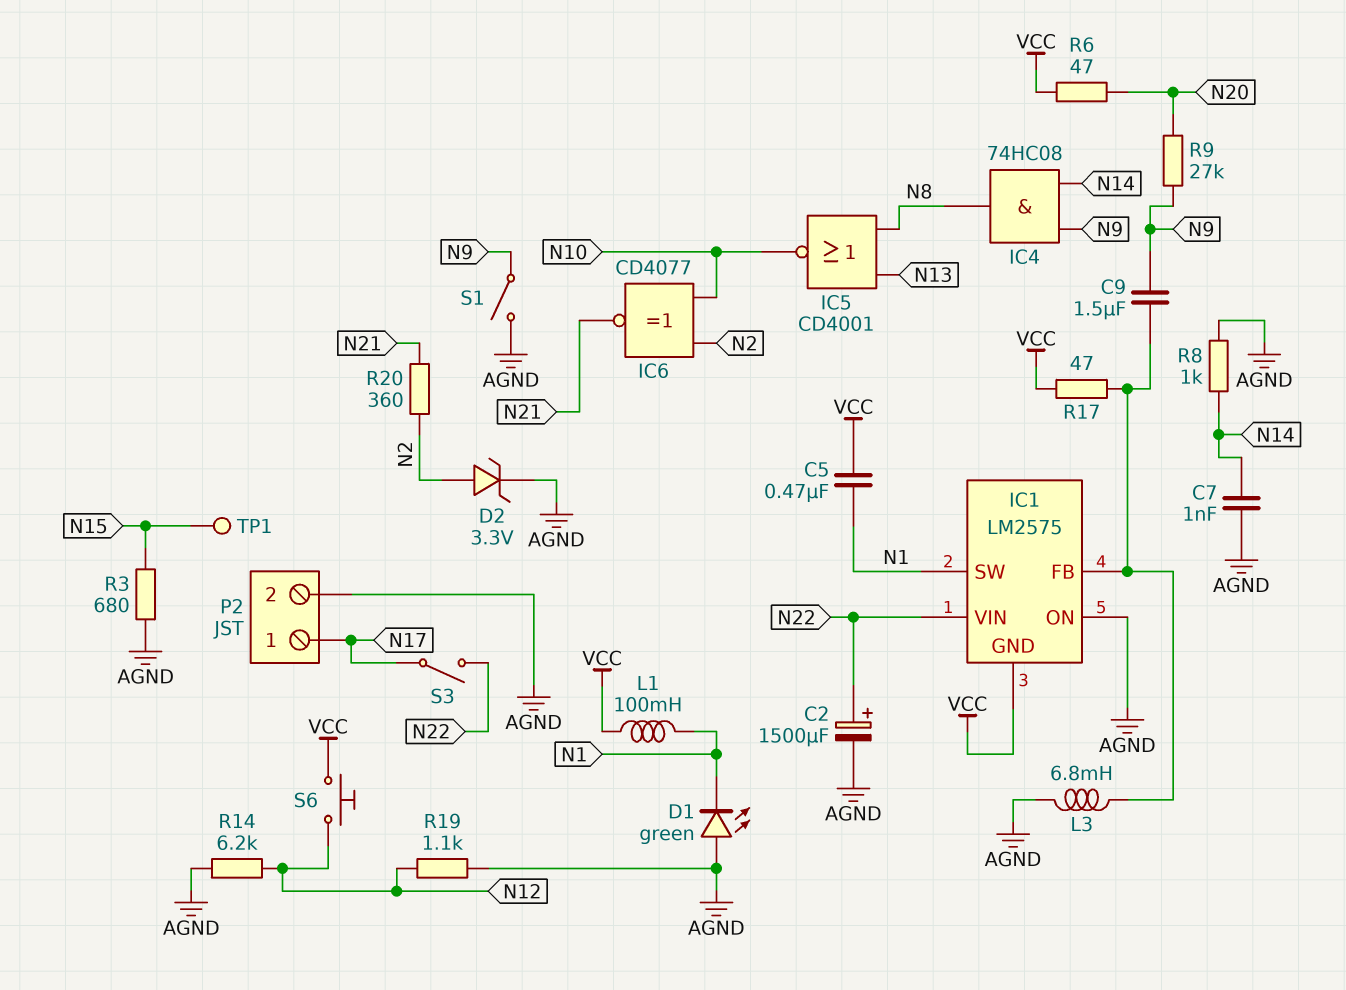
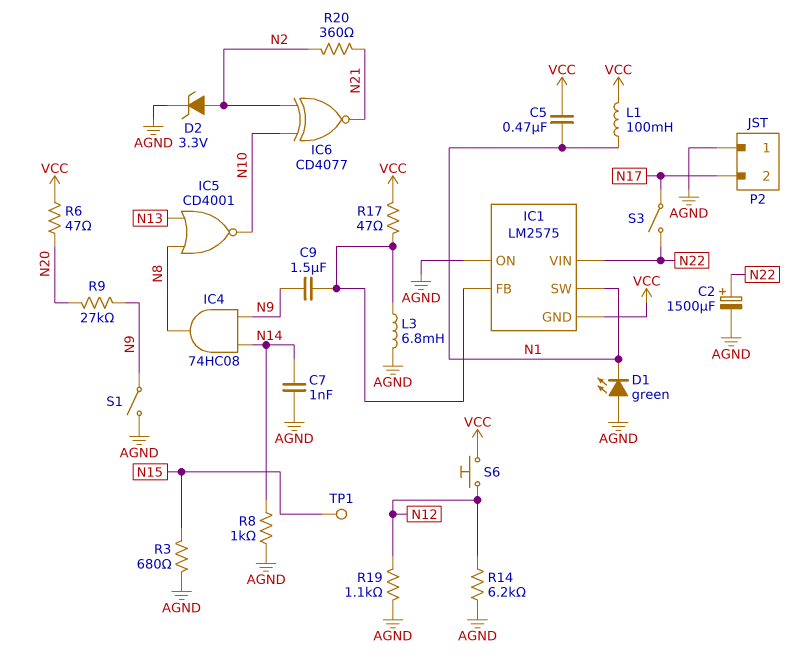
P2 pin 1: N17 -> AGND
P2 pin 2: AGND -> N17

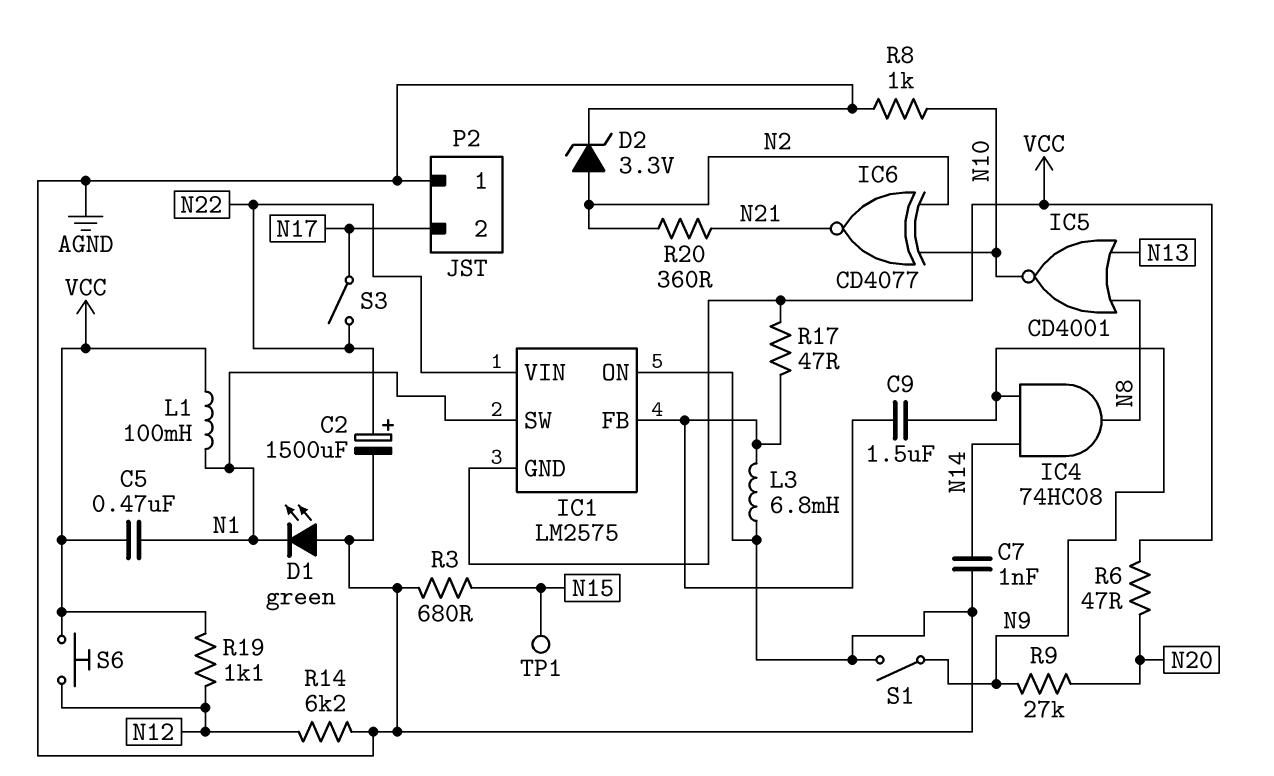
R8: 1k (AGND, N14) -> 1k (AGND, N10)
R19: 1.1k (AGND, N12) -> 1.1k (N12, VCC)

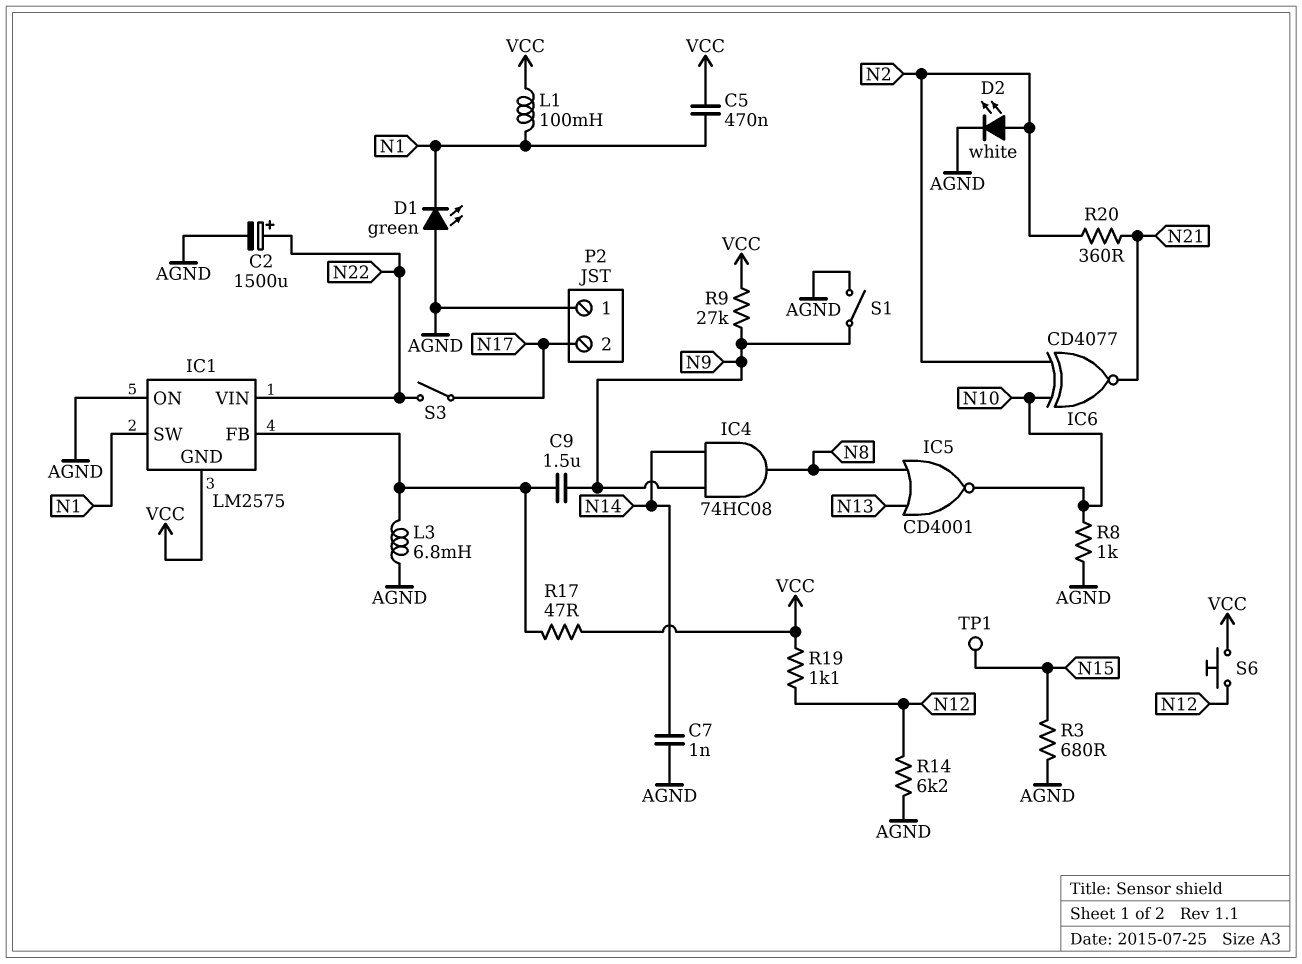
D2: zener 3.3V (A N2, K AGND) -> LED white (A N2, K AGND)
R6: 47 (N20, VCC) -> none
R9: 27k (N9, N20) -> 27k (N9, VCC)

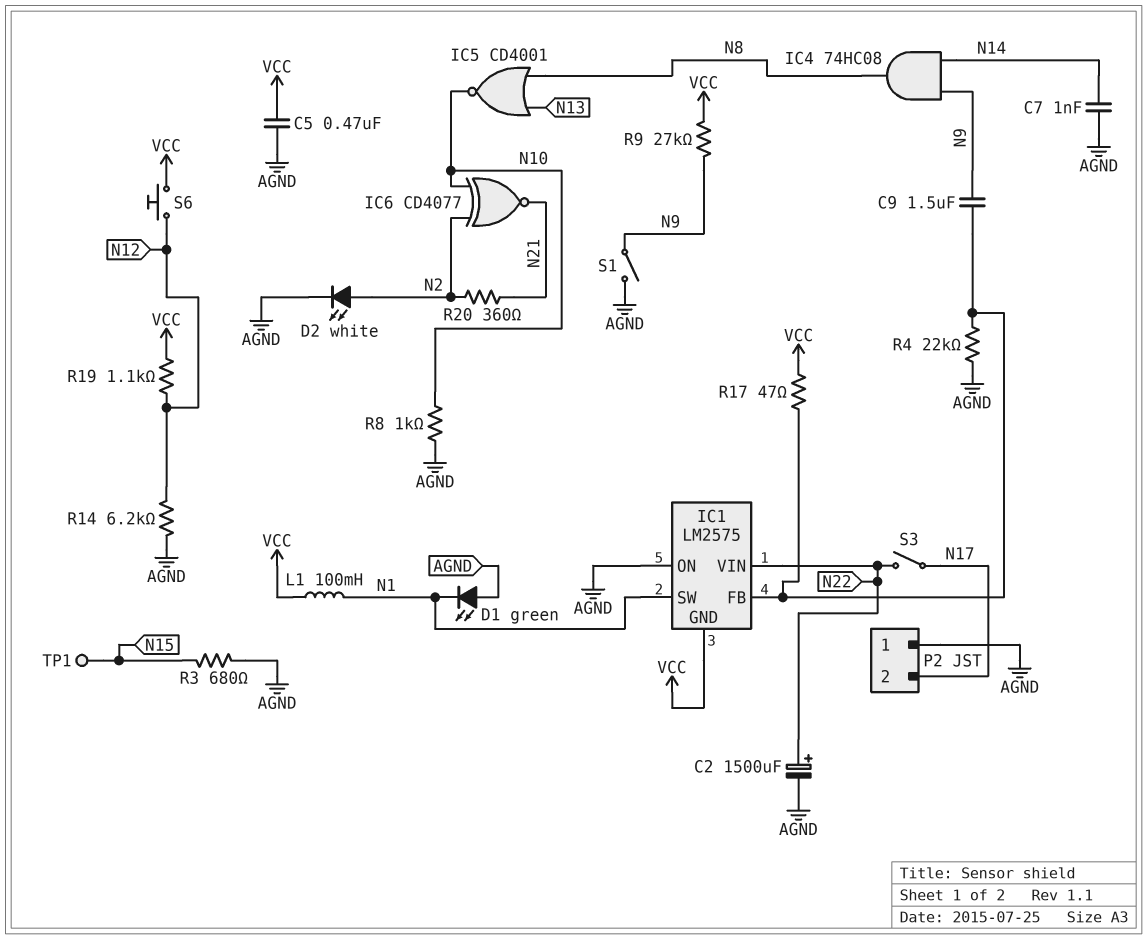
C5: 470nF (N1, VCC) -> 470nF (AGND, VCC)
L3: 6.8mH (AGND, IC1/FB) -> none
R4: none -> 22k (AGND, IC1/FB)

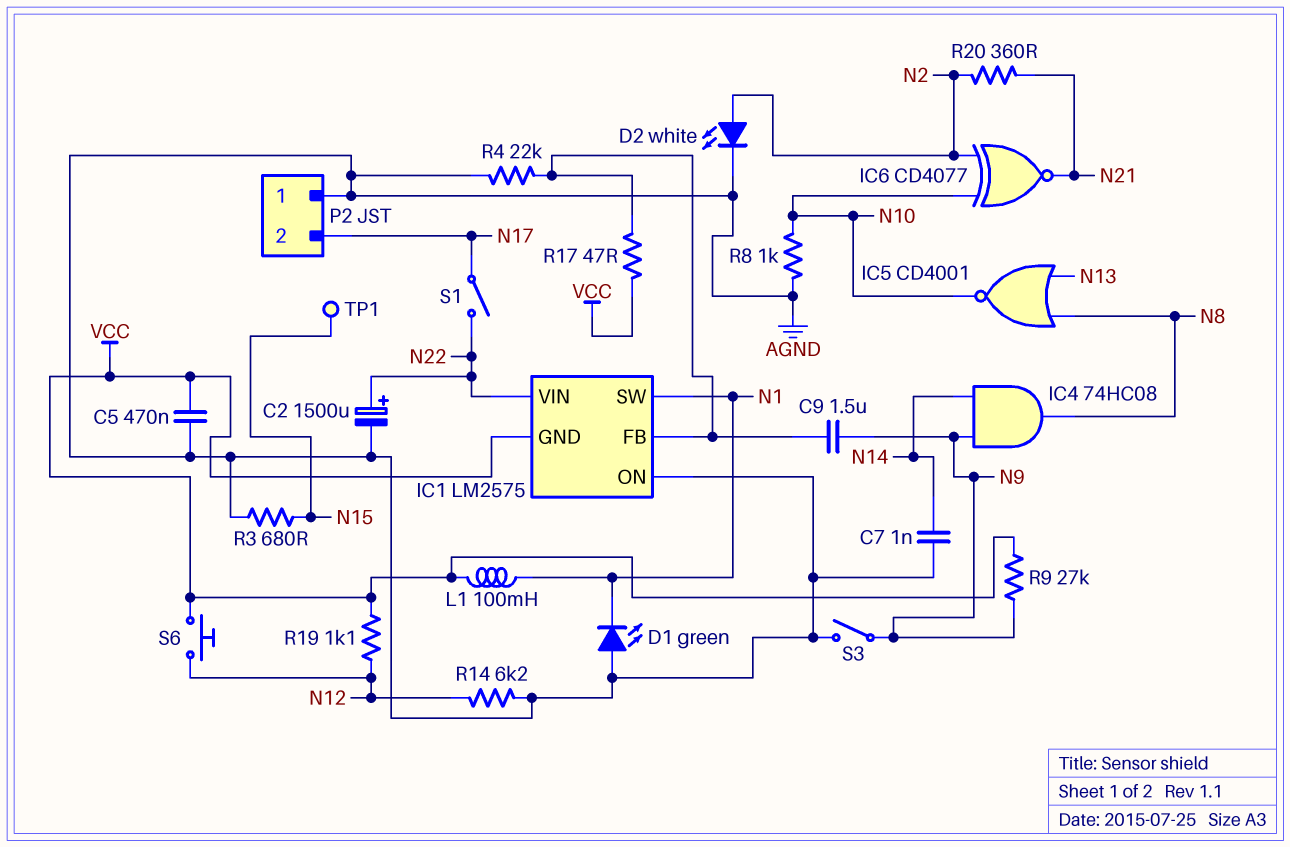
S1: switch (AGND, N9) -> switch (N17, N22)
S3: switch (N17, N22) -> switch (AGND, N9)

